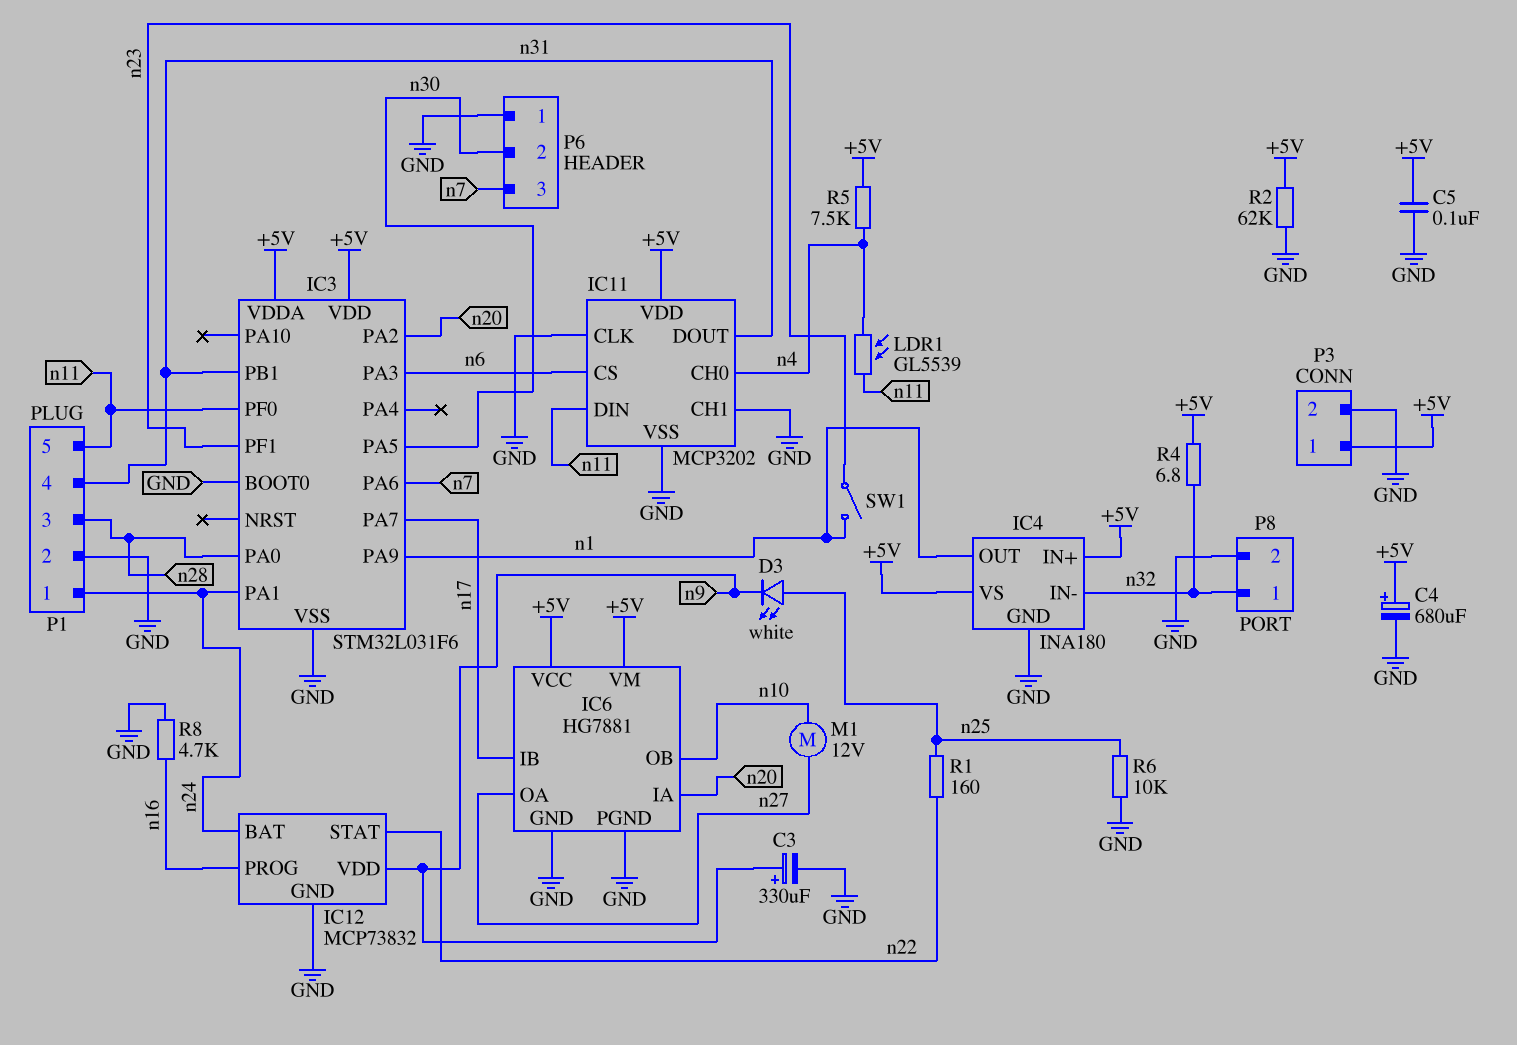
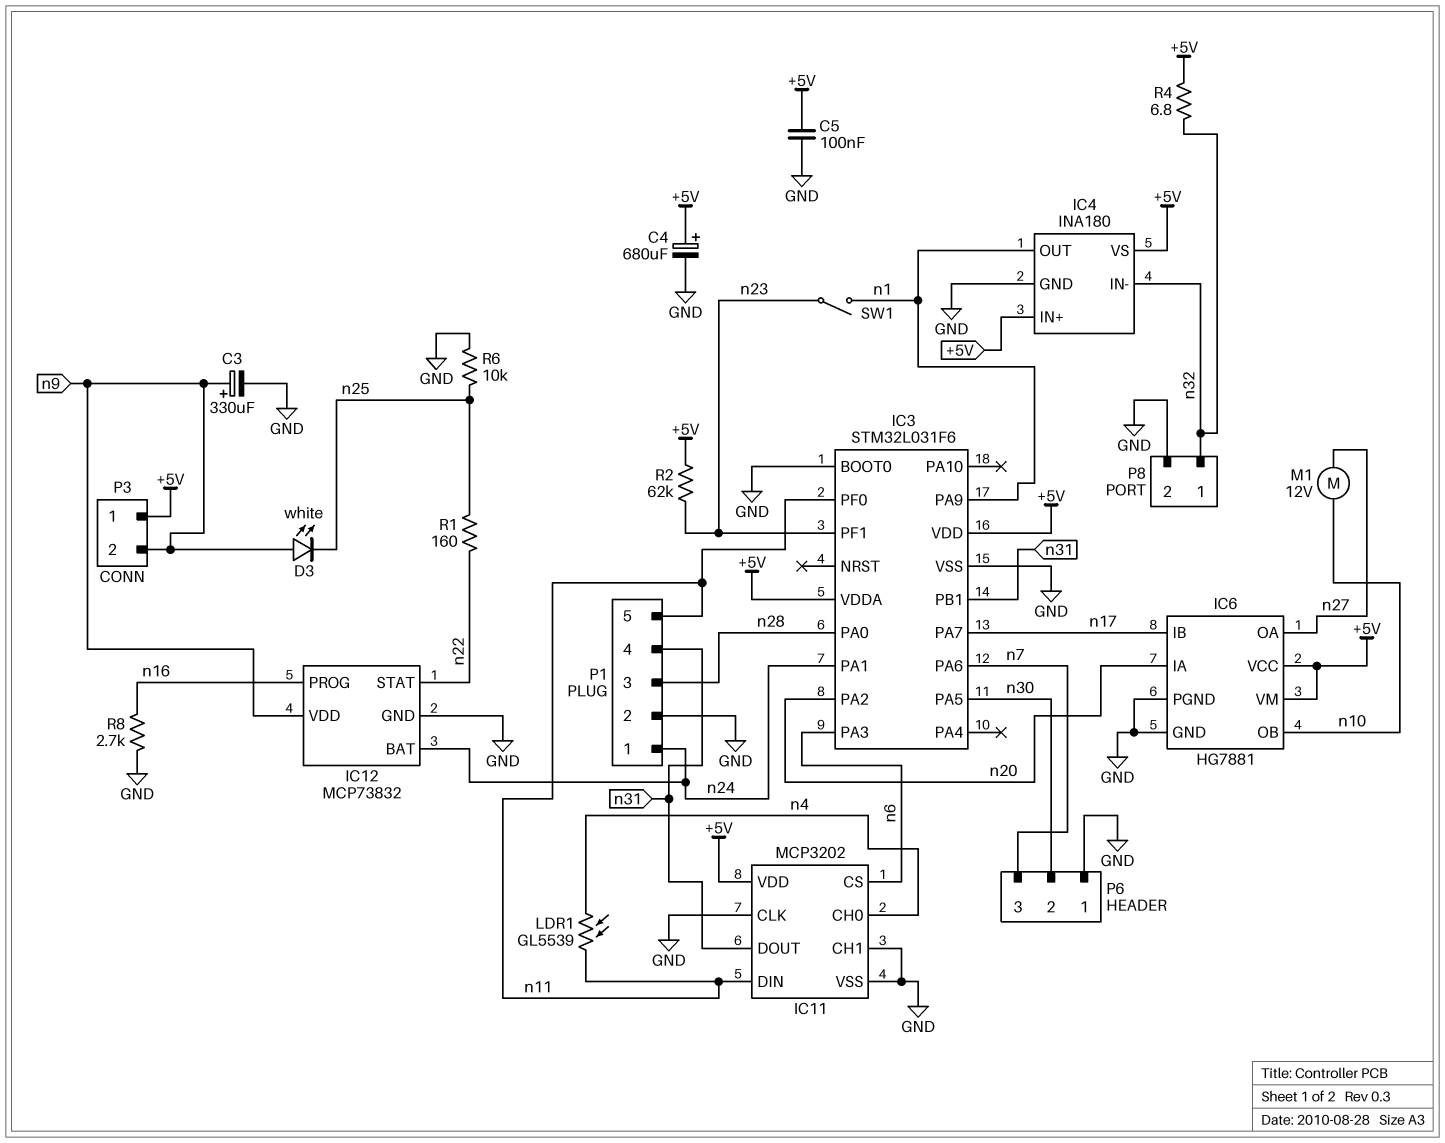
D3: LED white (A n25, K n9) -> LED white (A n9, K n25)
P3 pin 2: GND -> n9
R2: 62k (+5V, GND) -> 62k (+5V, n23)
R5: 7.5k (+5V, n4) -> none
R8: 4.7k (GND, n16) -> 2.7k (GND, n16)

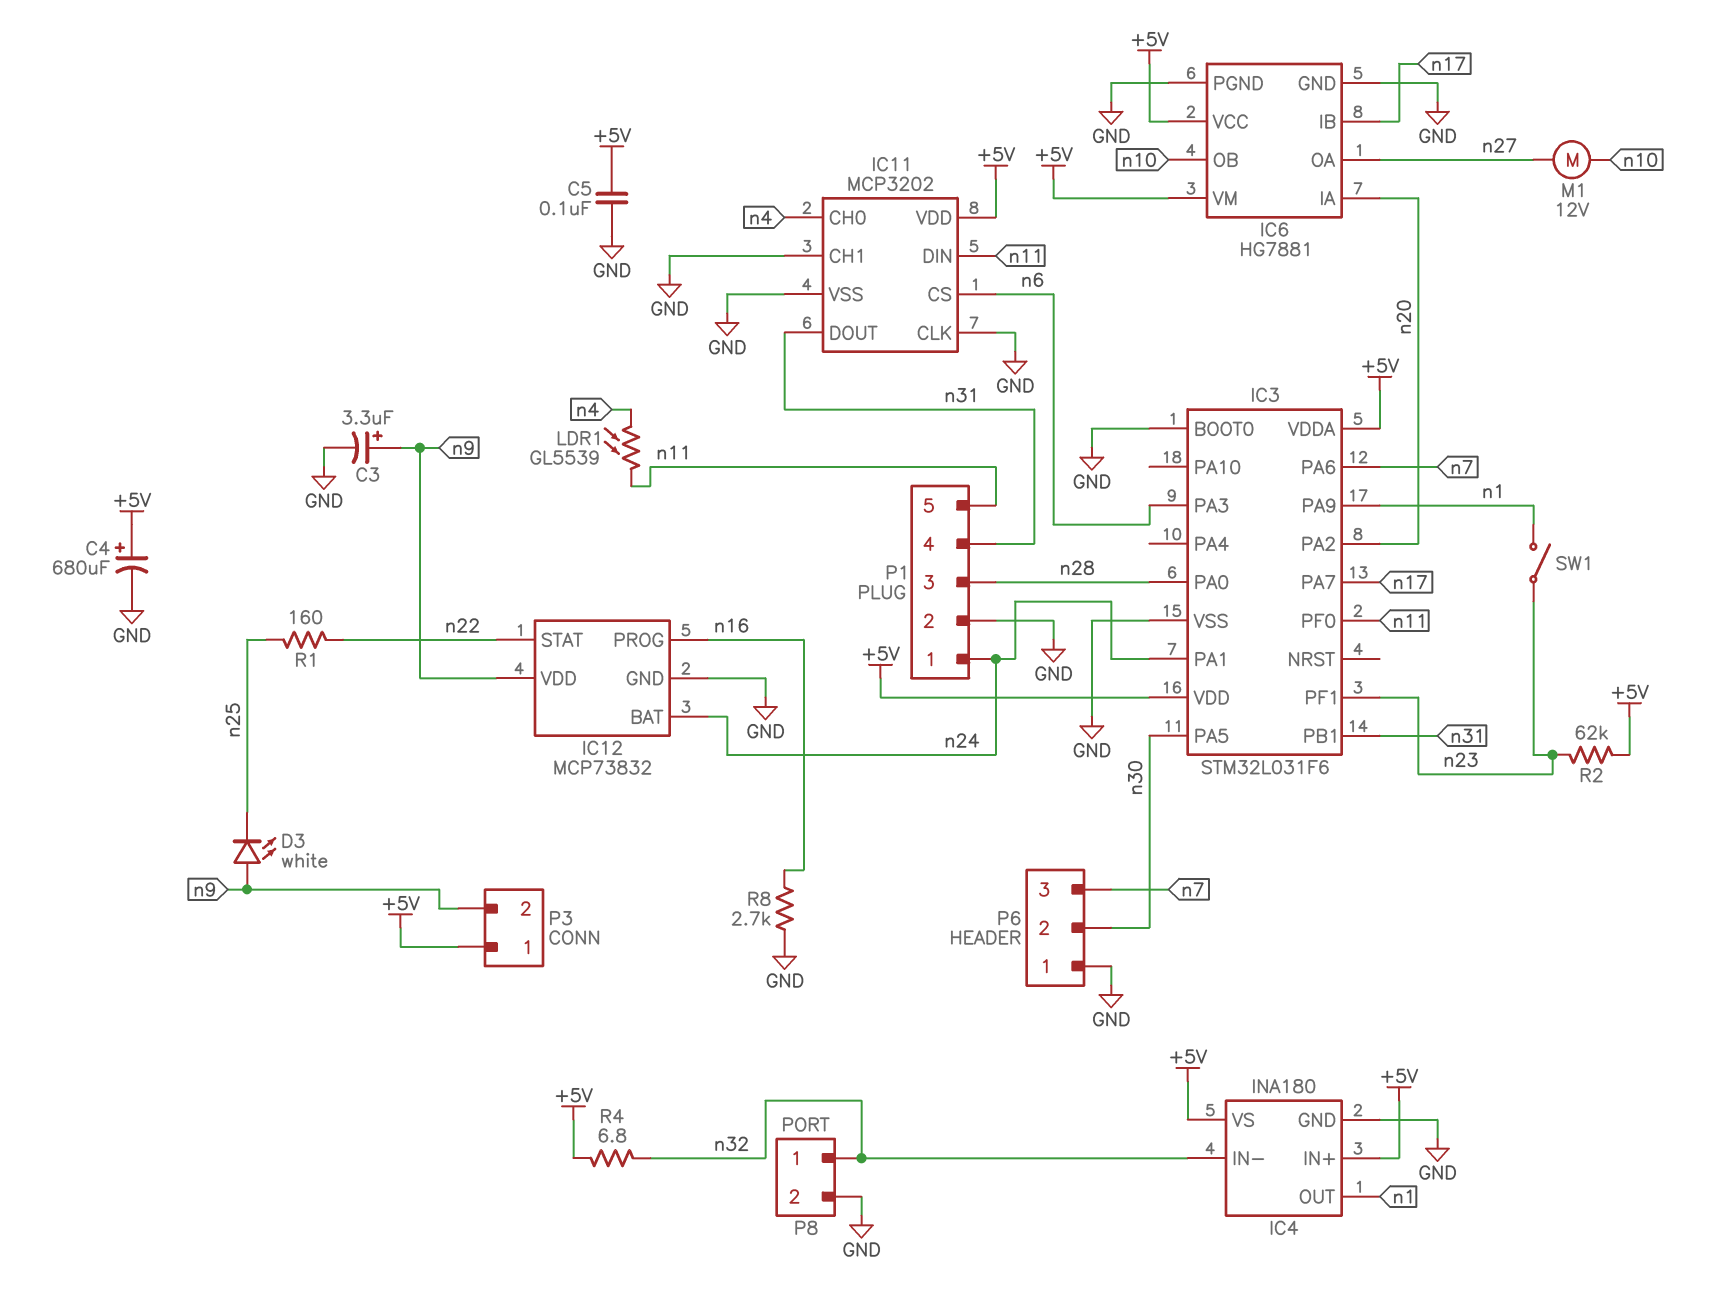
C3: 330uF (plus n9, minus GND) -> 3.3uF (plus n9, minus GND)
R6: 10k (GND, n25) -> none

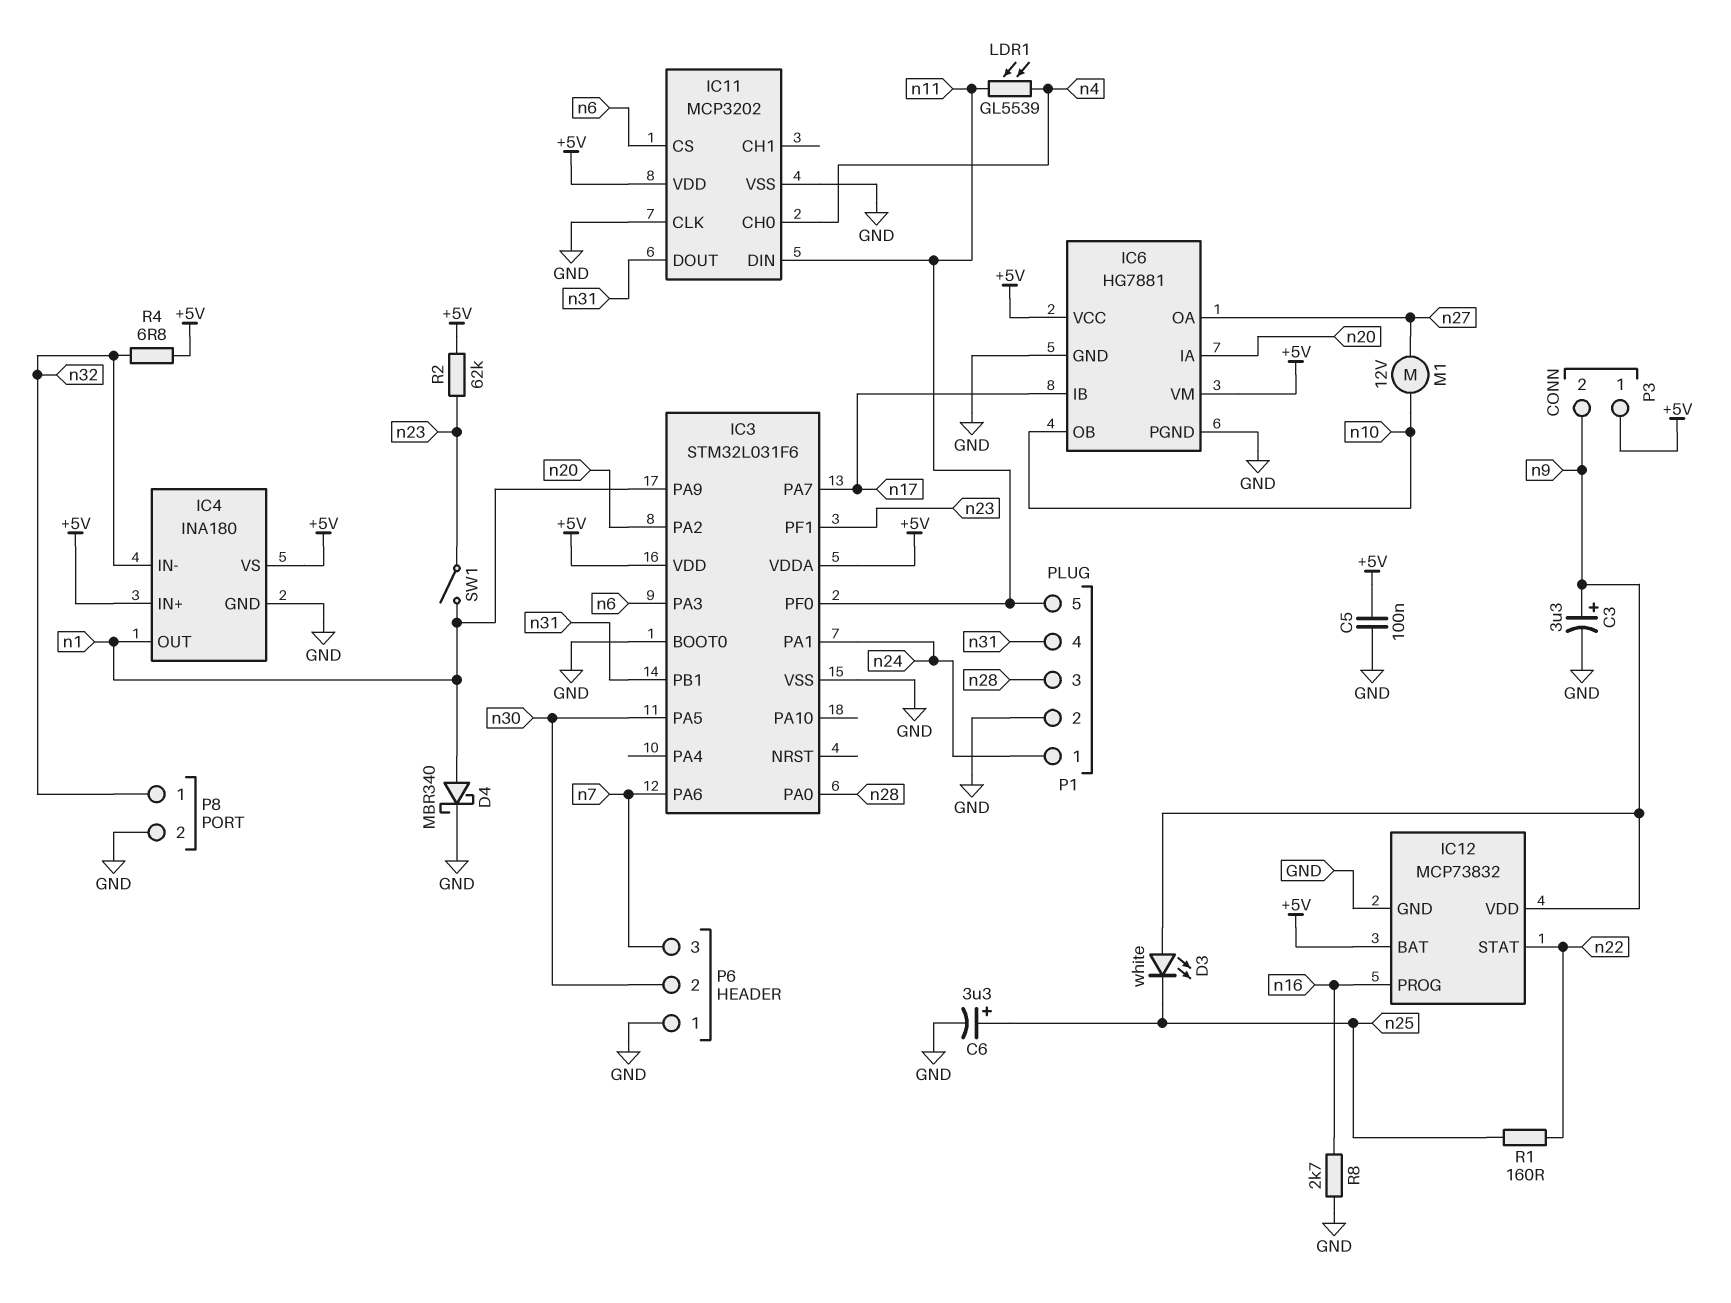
C4: 680uF (plus +5V, minus GND) -> none
C6: none -> 3.3uF (plus n25, minus GND)
D4: none -> schottky MBR340 (A n1, K GND)
IC11 pin CH1: GND -> none
IC12 pin BAT: n24 -> +5V

